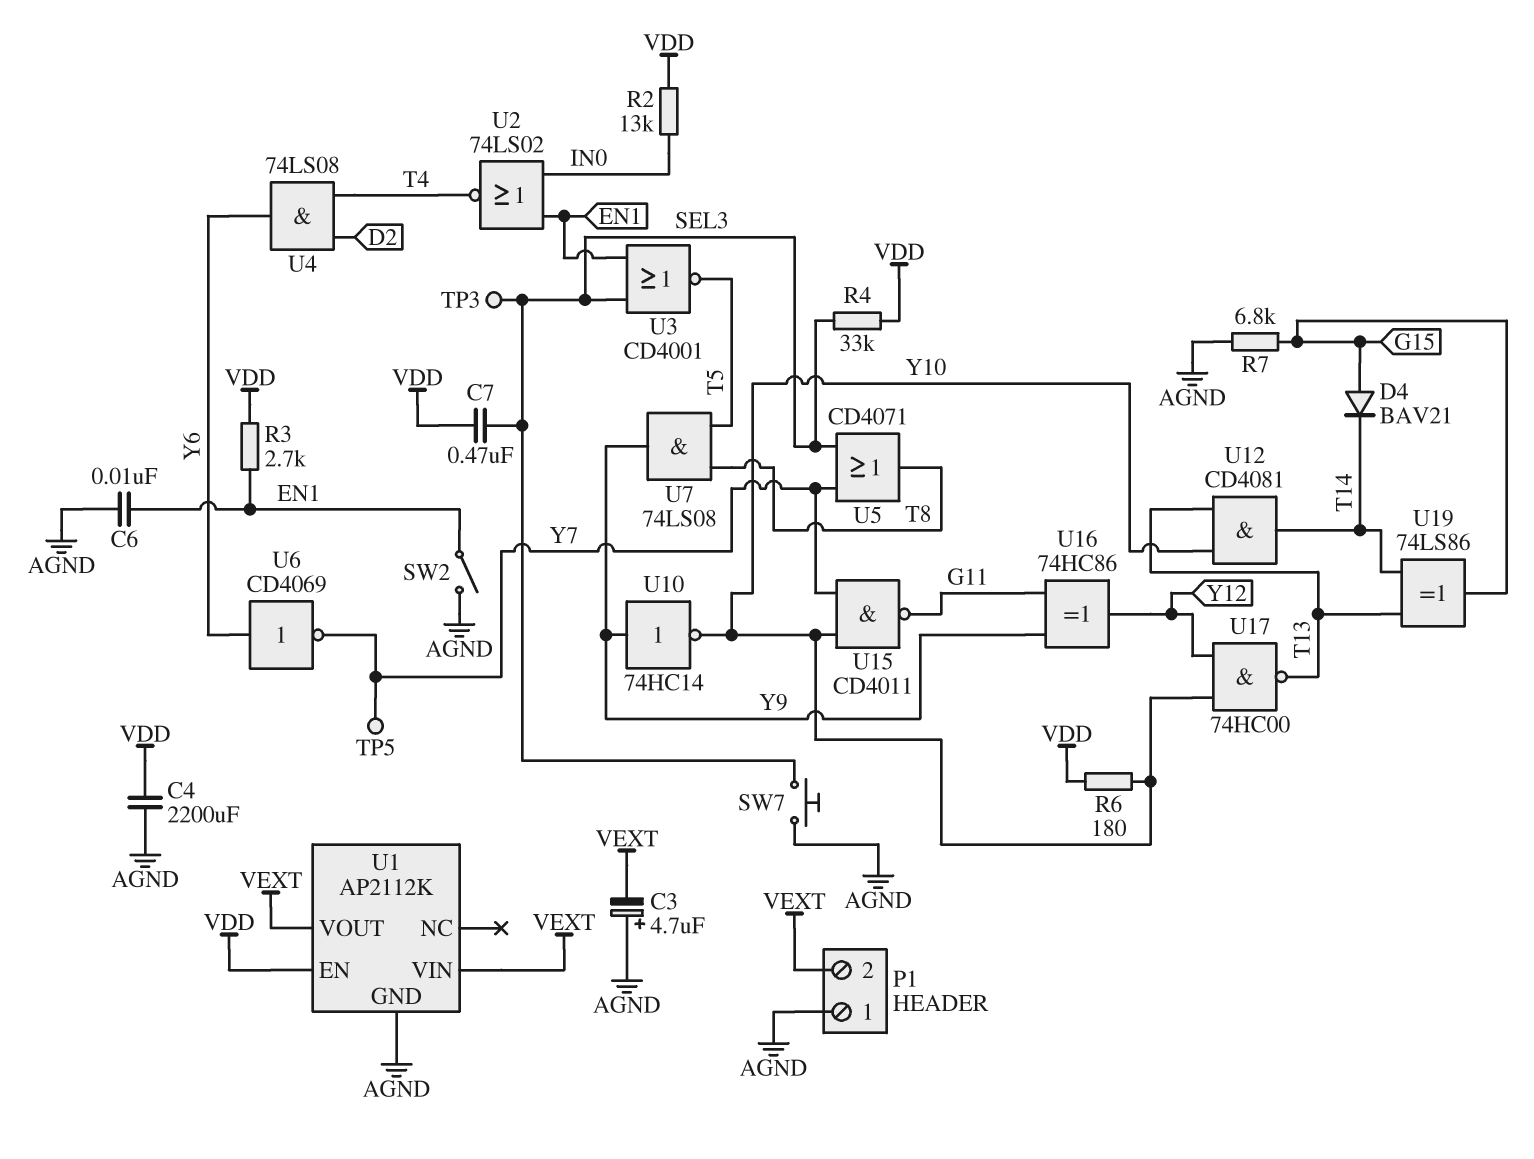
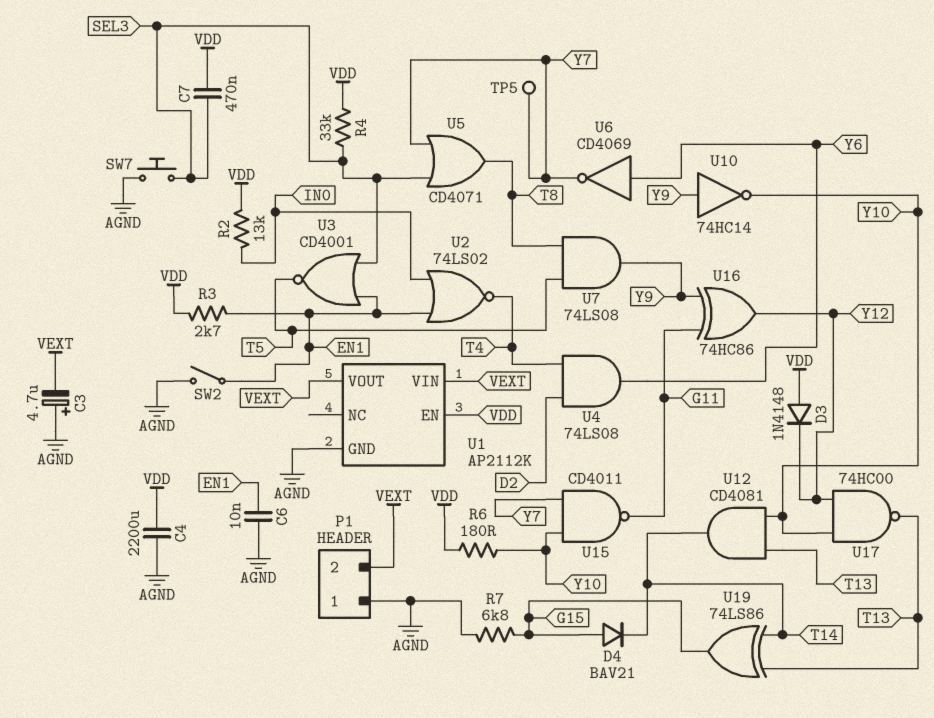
D3: none -> diode 1N4148 (A VDD, K Y12)
TP3: test point (SEL3) -> none

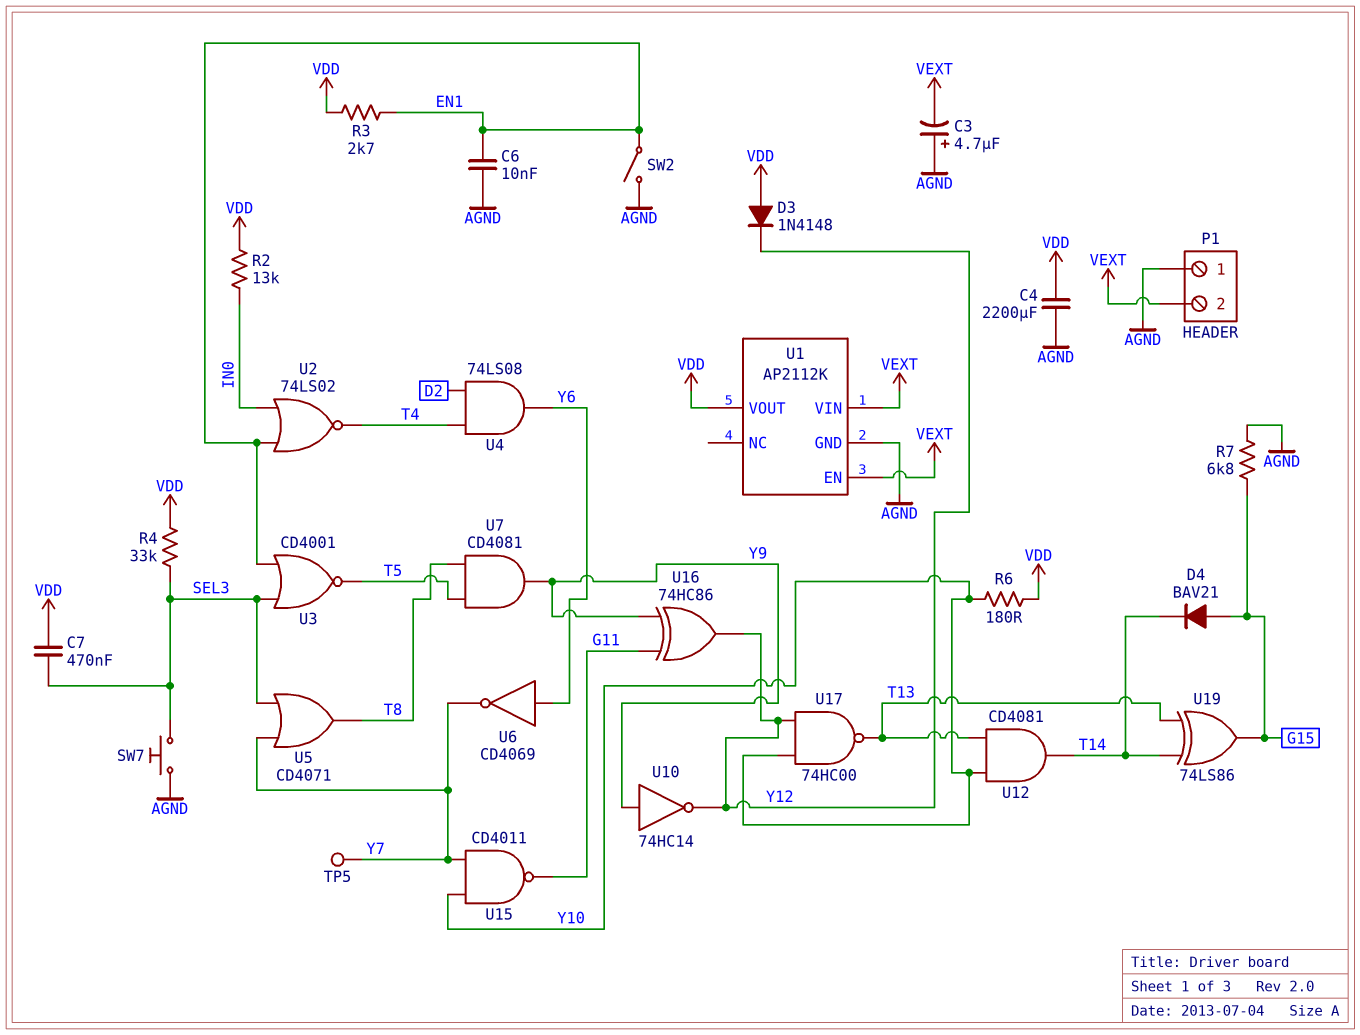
U1 pin EN: VDD -> VEXT
U1 pin VOUT: VEXT -> VDD
U7: AND 74LS08 (in T5, in T8, out Y9) -> AND CD4081 (in T5, in T8, out Y9)
U10: NOT 74HC14 (in Y9, out Y10) -> NOT 74HC14 (in Y9, out Y12)

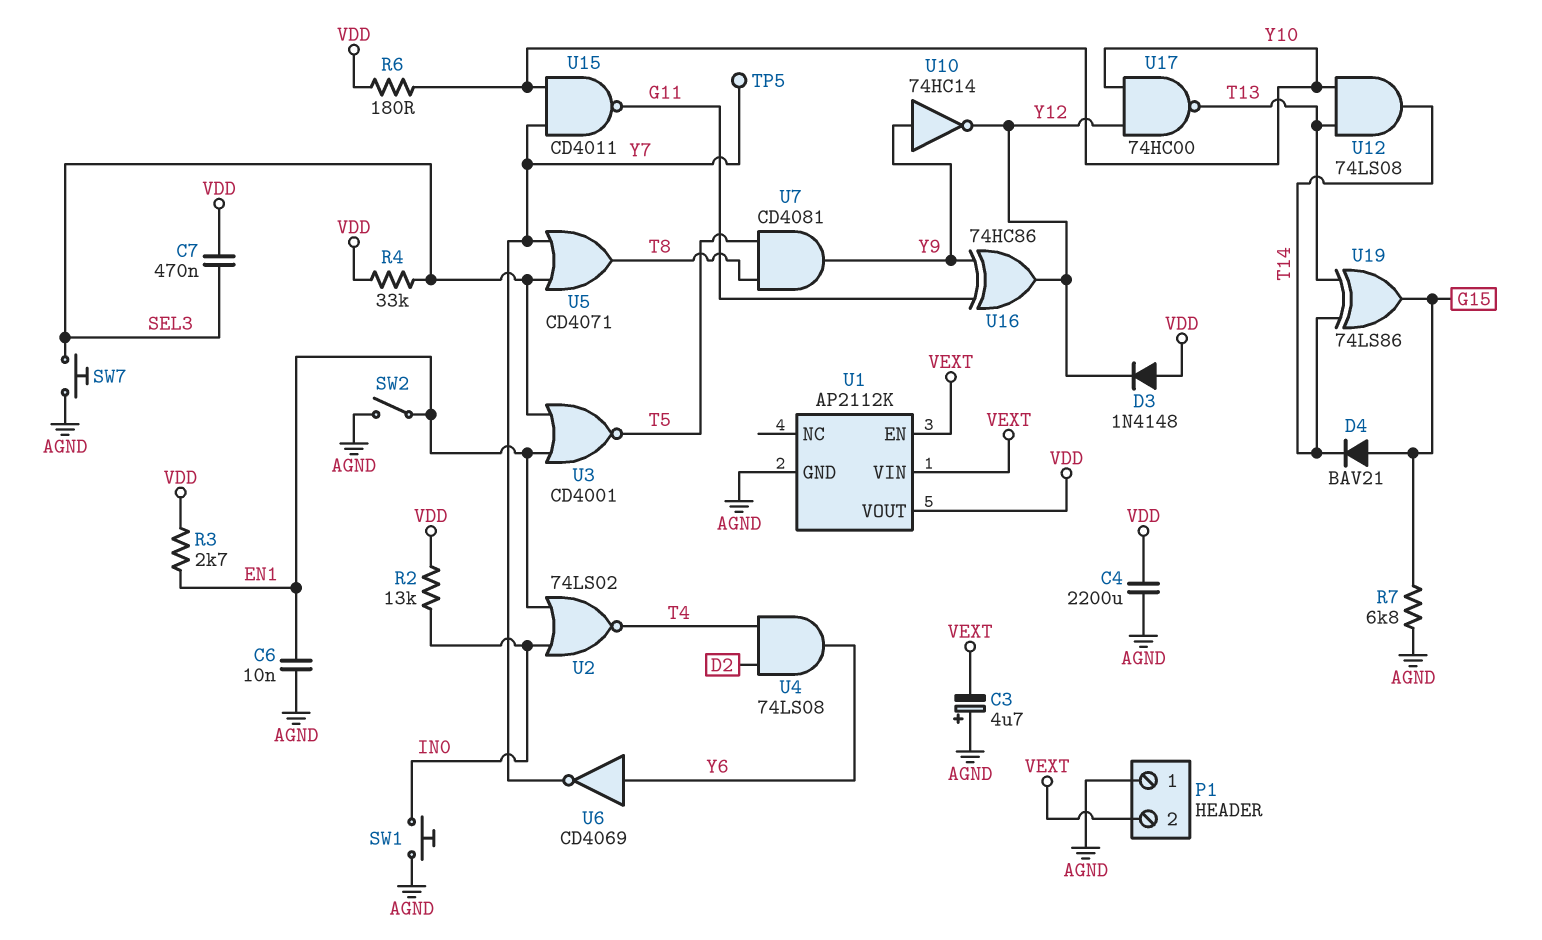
SW1: none -> button (AGND, IN0)
U12: AND CD4081 (in T13, in Y10, out T14) -> AND 74LS08 (in T13, in Y10, out T14)

